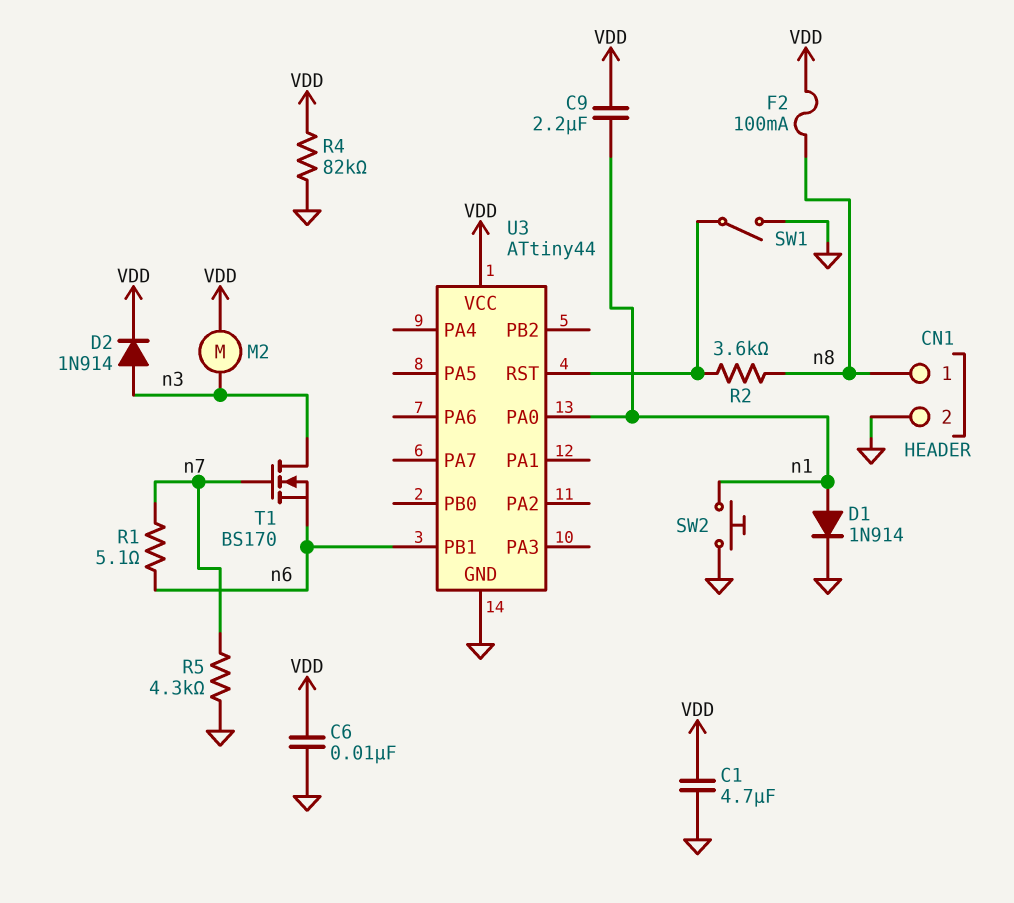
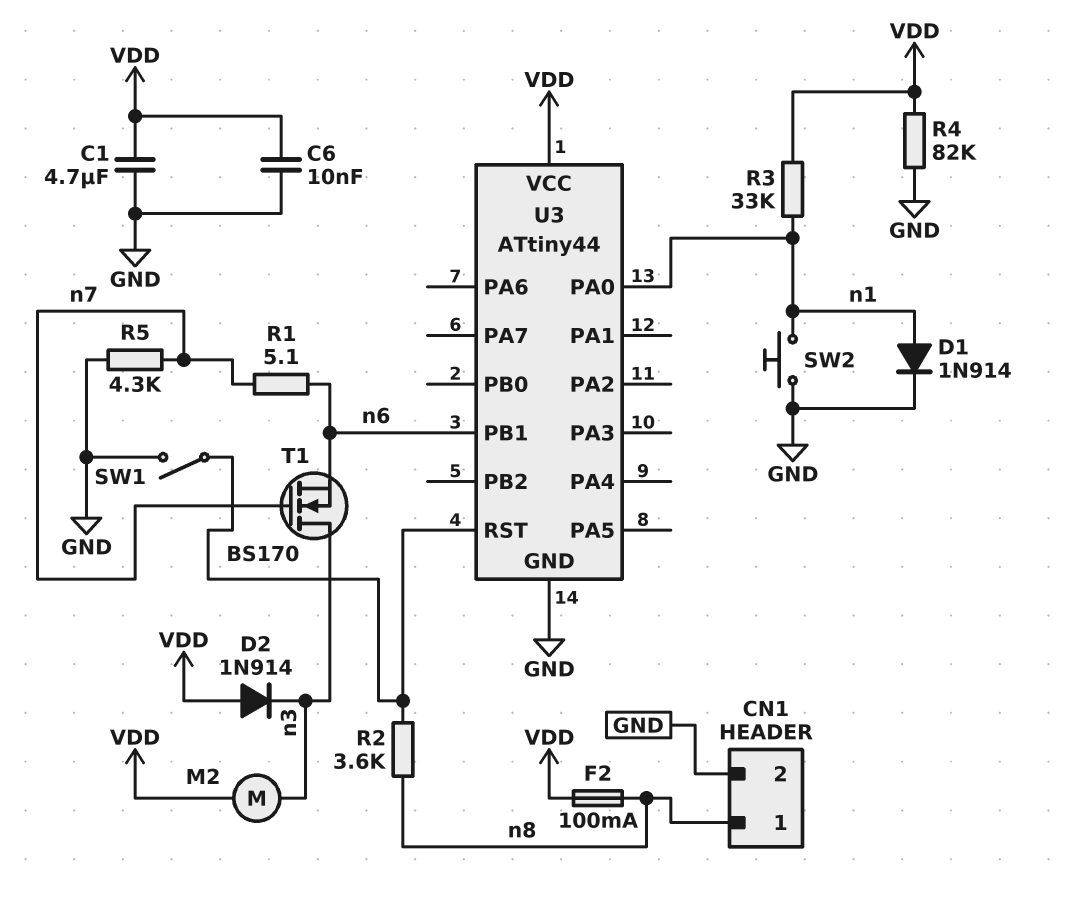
C9: 2.2uF (VDD, n1) -> none
D2: diode 1N914 (A n3, K VDD) -> diode 1N914 (A VDD, K n3)
R3: none -> 33k (VDD, n1)

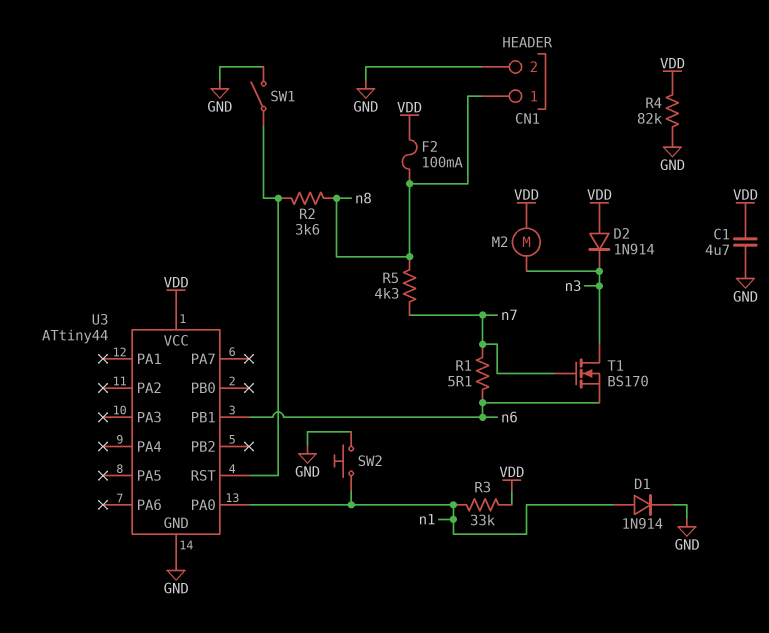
C6: 10nF (GND, VDD) -> none
R5: 4.3k (GND, n7) -> 4.3k (n7, n8)

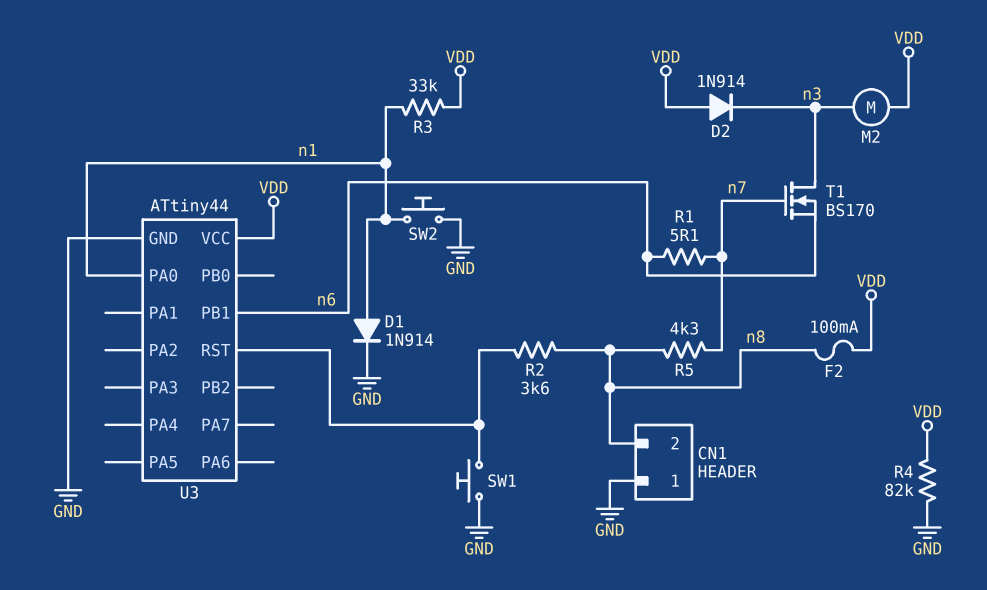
C1: 4.7uF (GND, VDD) -> none
CN1 pin 1: n8 -> GND
CN1 pin 2: GND -> n8
SW1: switch (GND, U3/RST) -> button (GND, U3/RST)

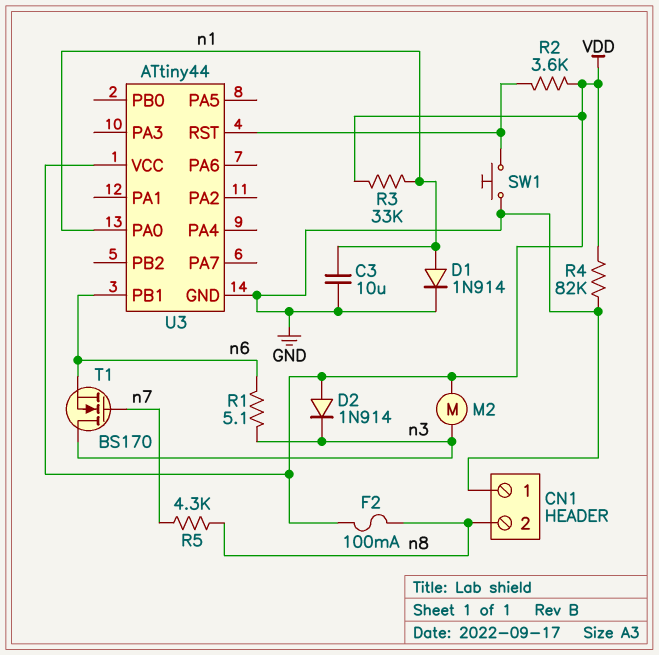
C3: none -> 10uF (GND, n1)
R1: 5.1 (n6, n7) -> 5.1 (n3, n6)
R2: 3.6k (U3/RST, n8) -> 3.6k (U3/RST, VDD)
SW2: button (GND, n1) -> none

